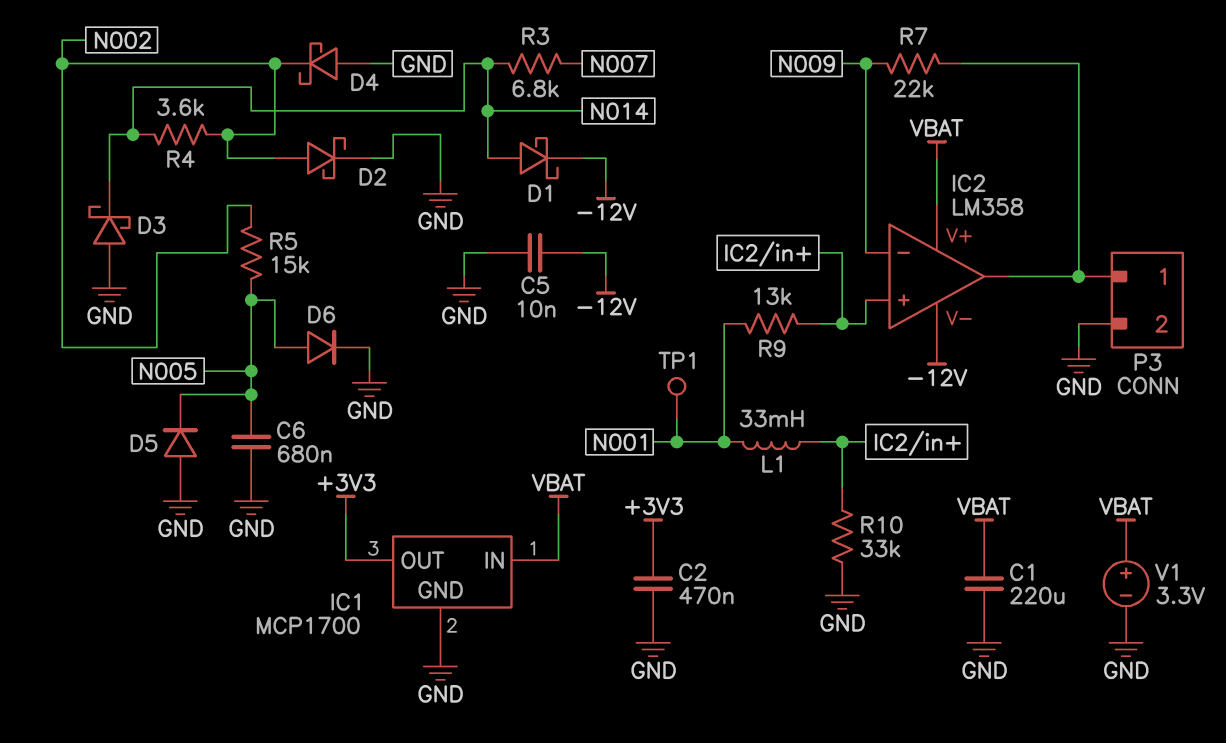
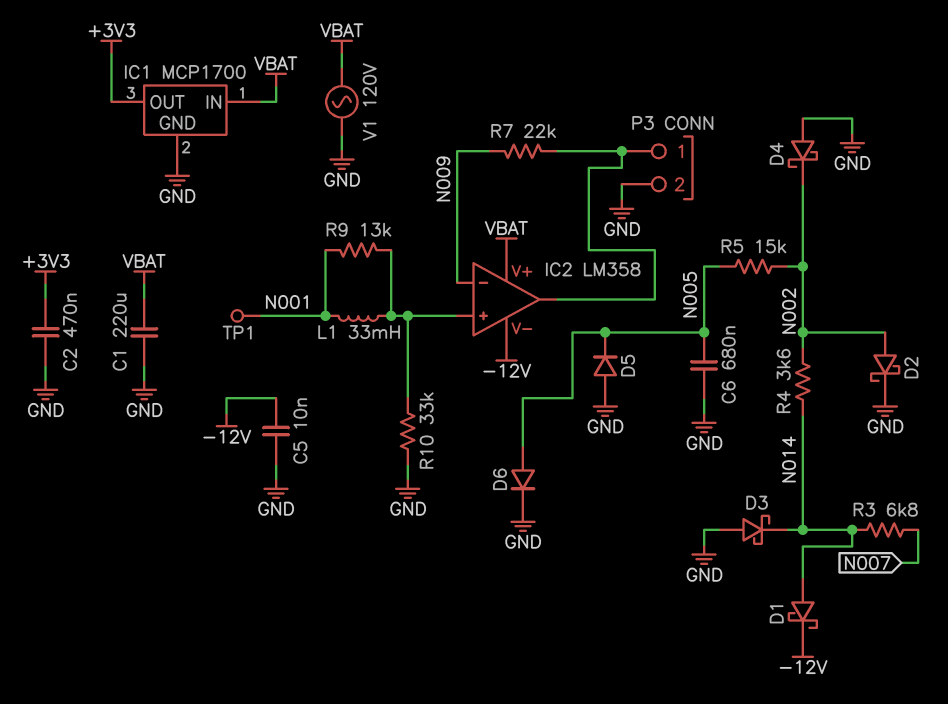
V1: 3.3V (plus VBAT, minus GND) -> AC 120V (GND, VBAT)

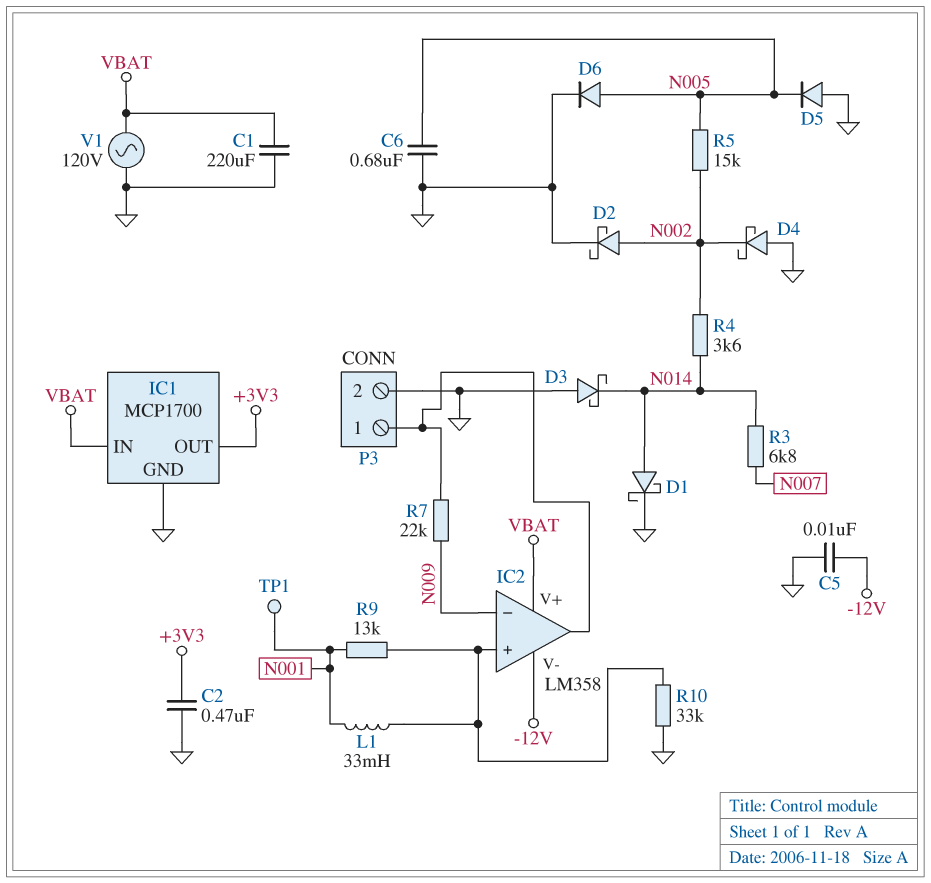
D1: schottky (A N014, K -12V) -> schottky (A N014, K GND)

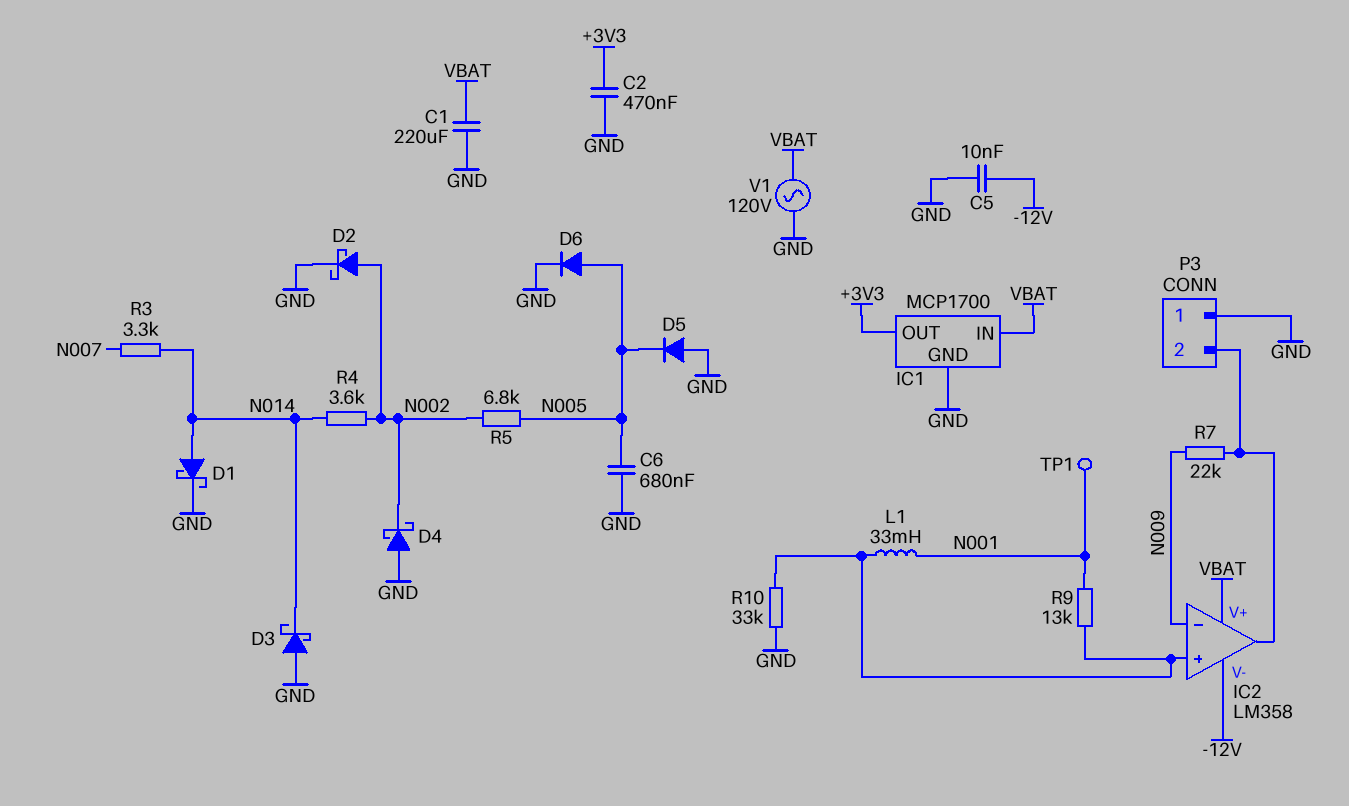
P3 pin 1: IC2/out -> GND
P3 pin 2: GND -> IC2/out
R3: 6.8k (N007, N014) -> 3.3k (N007, N014)
R5: 15k (N002, N005) -> 6.8k (N002, N005)

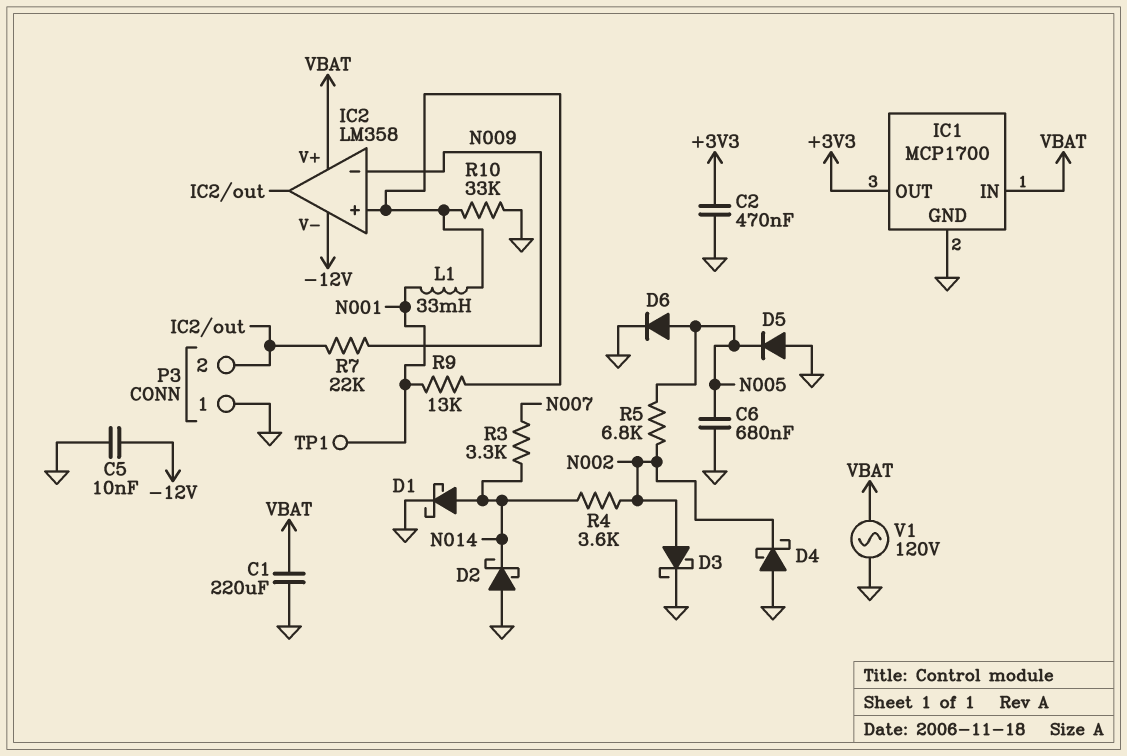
D2: schottky (A N002, K GND) -> schottky (A GND, K N014)
D3: schottky (A GND, K N014) -> schottky (A N002, K GND)

